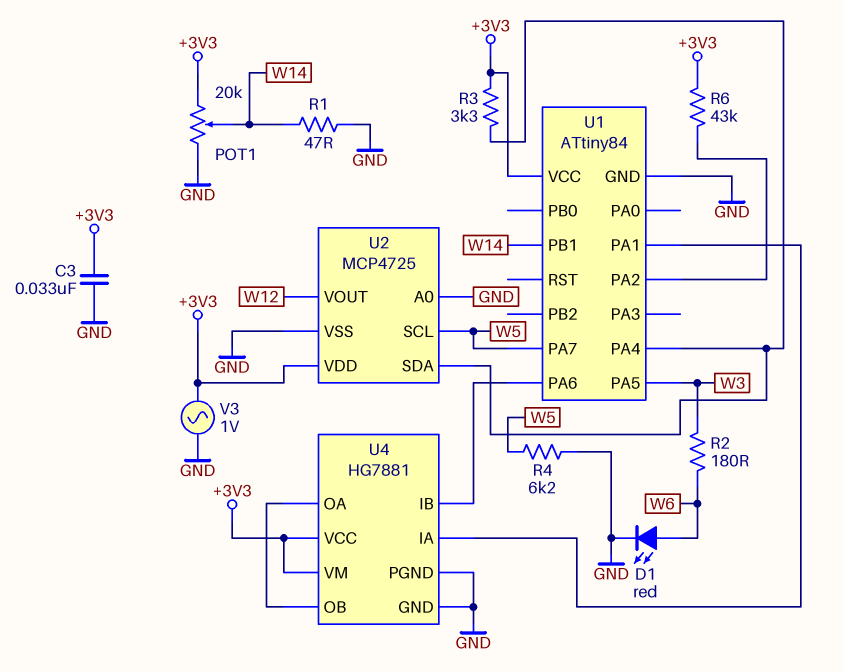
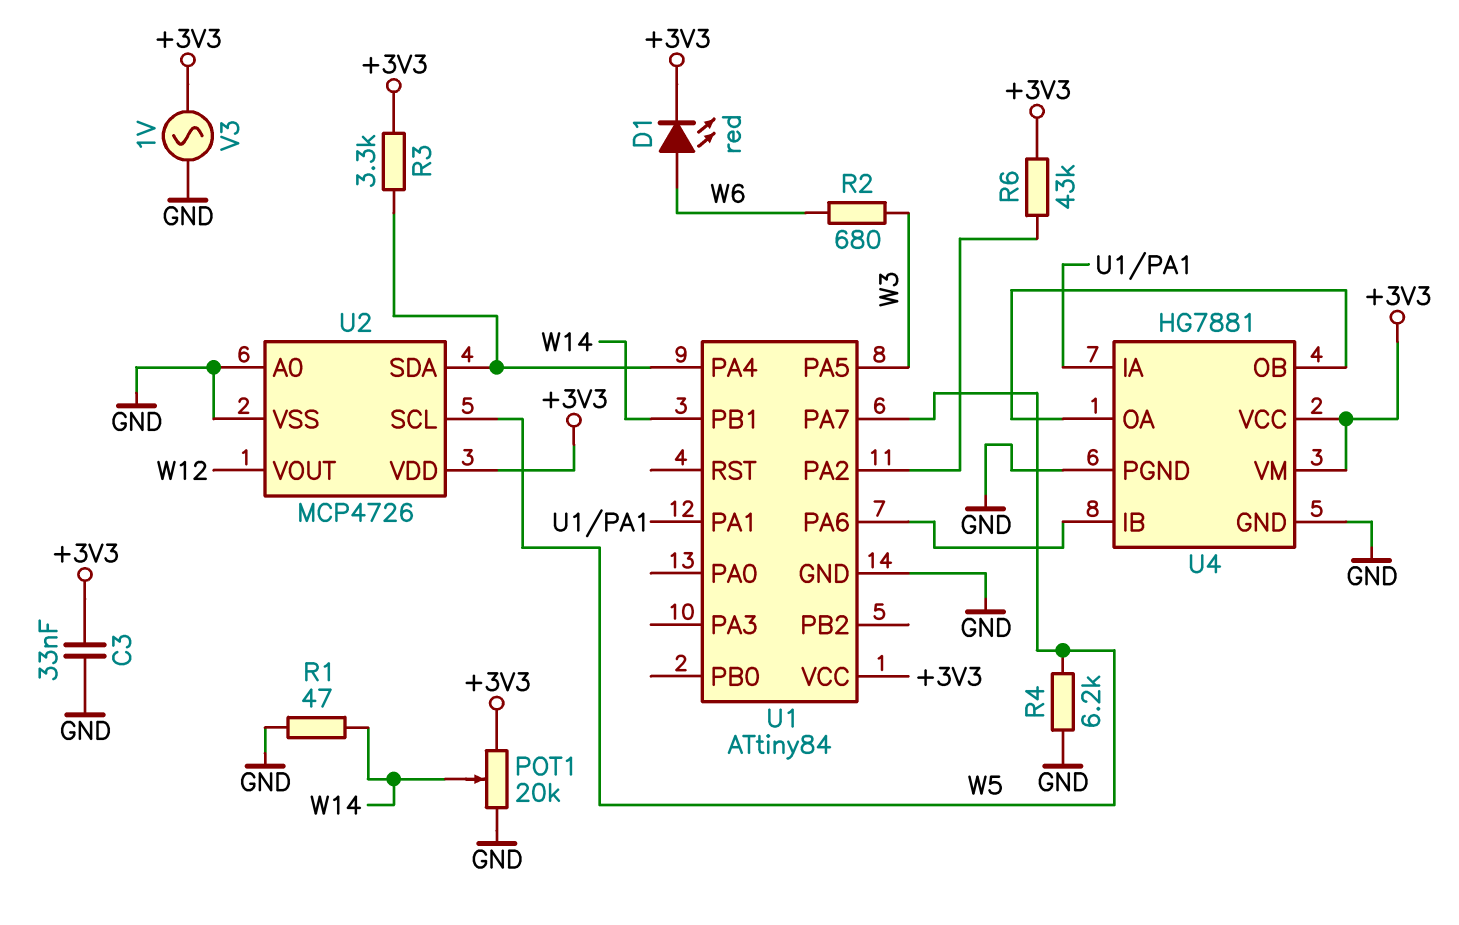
D1: LED red (A W6, K GND) -> LED red (A W6, K +3V3)
R2: 180 (W3, W6) -> 680 (W3, W6)
U2: MCP4725 -> MCP4726

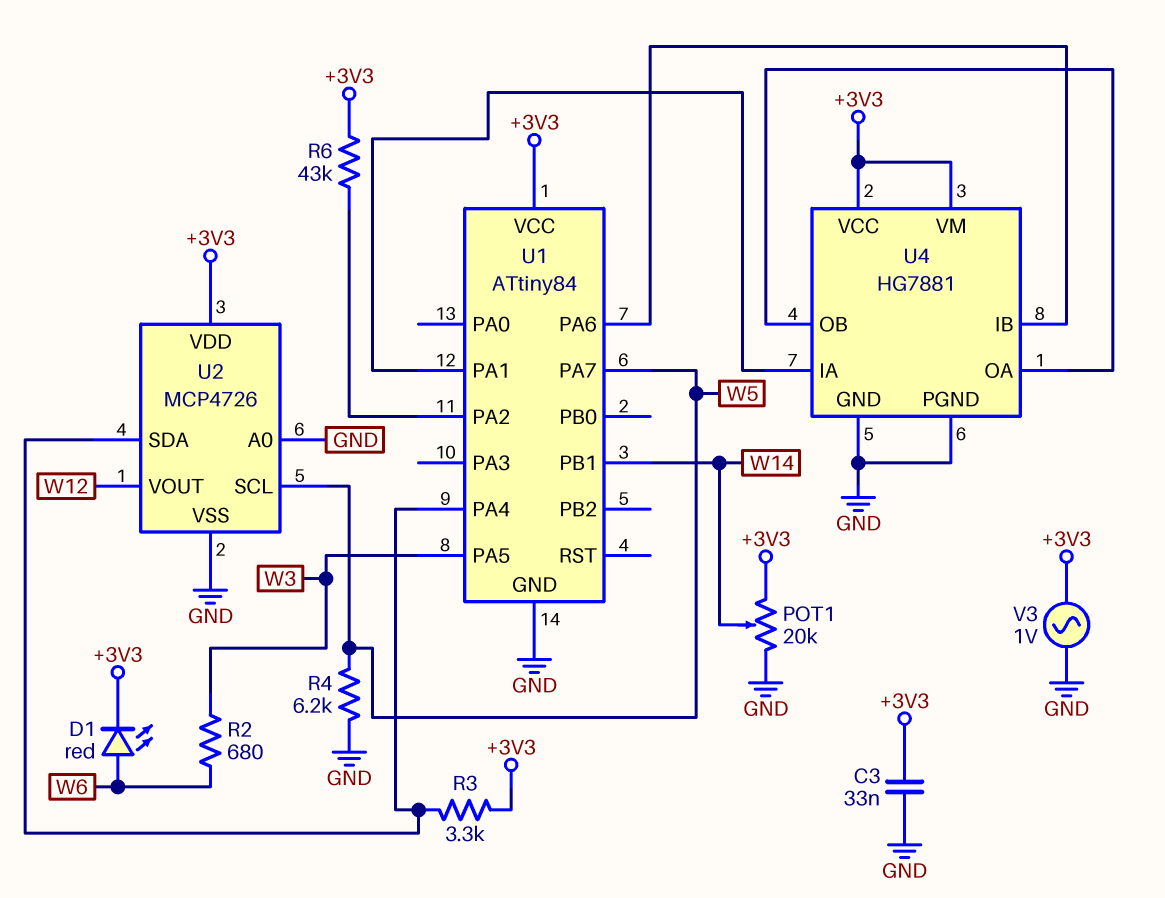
R1: 47 (GND, W14) -> none

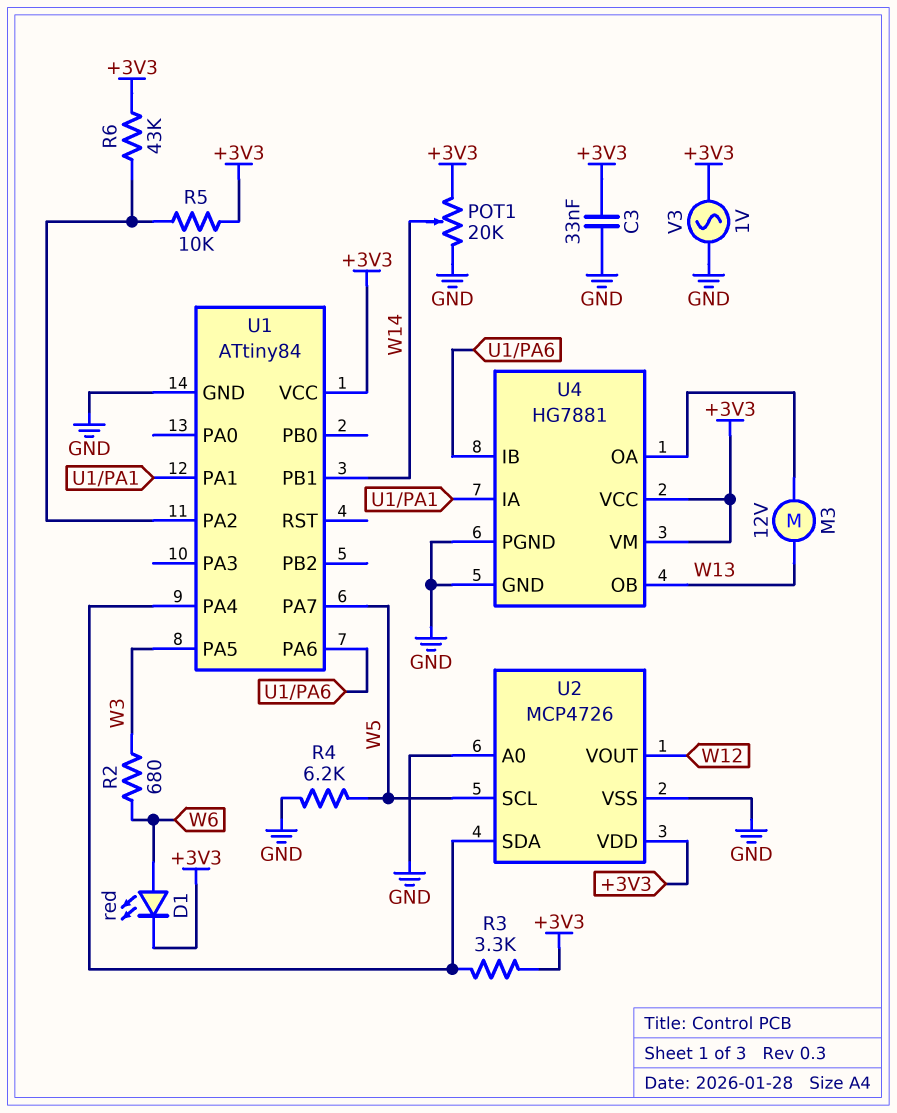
M3: none -> motor 12V (U4/OA, W13)
R5: none -> 10k (+3V3, U1/PA2)
U4 pin OB: U4/OA -> W13

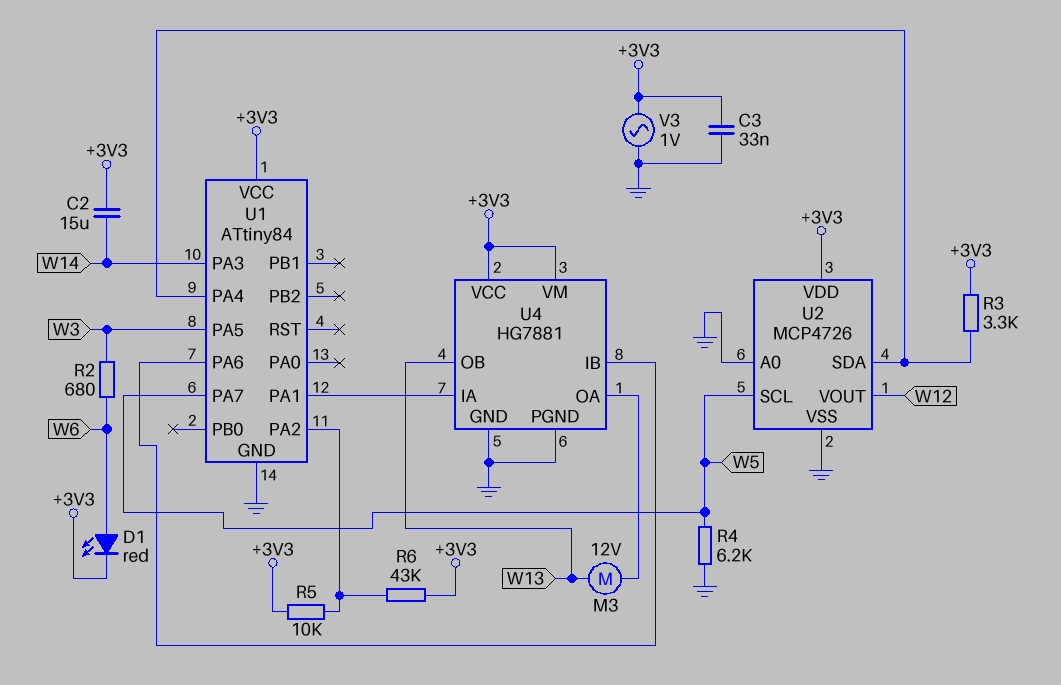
C2: none -> 15uF (+3V3, W14)
POT1: 20k (+3V3, GND, wiper W14) -> none
U1 pin PA3: none -> W14
U1 pin PB1: W14 -> none

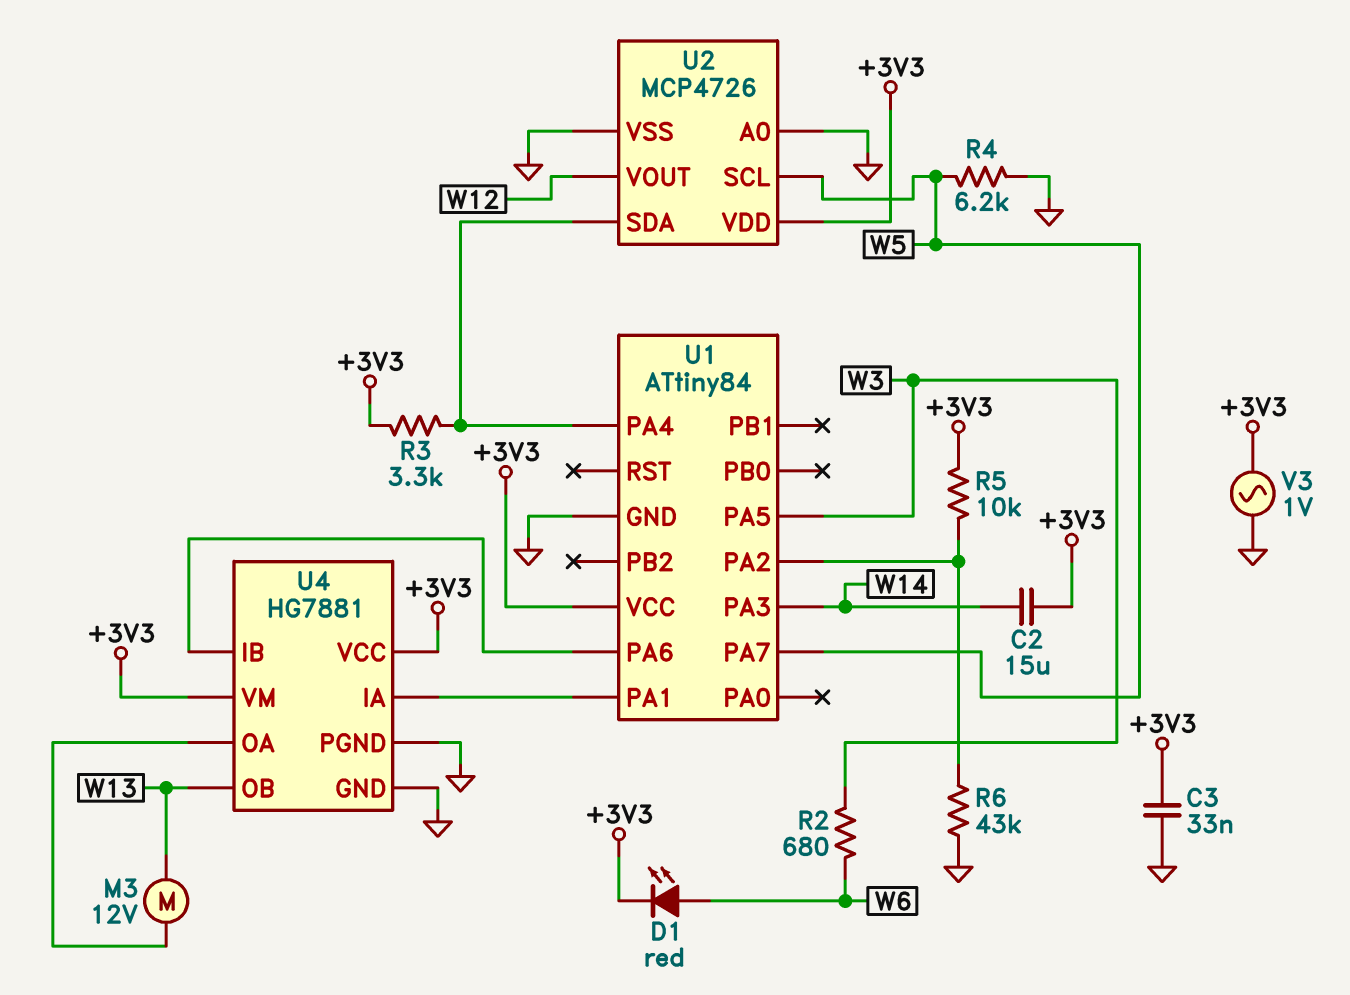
R6: 43k (+3V3, U1/PA2) -> 43k (GND, U1/PA2)

